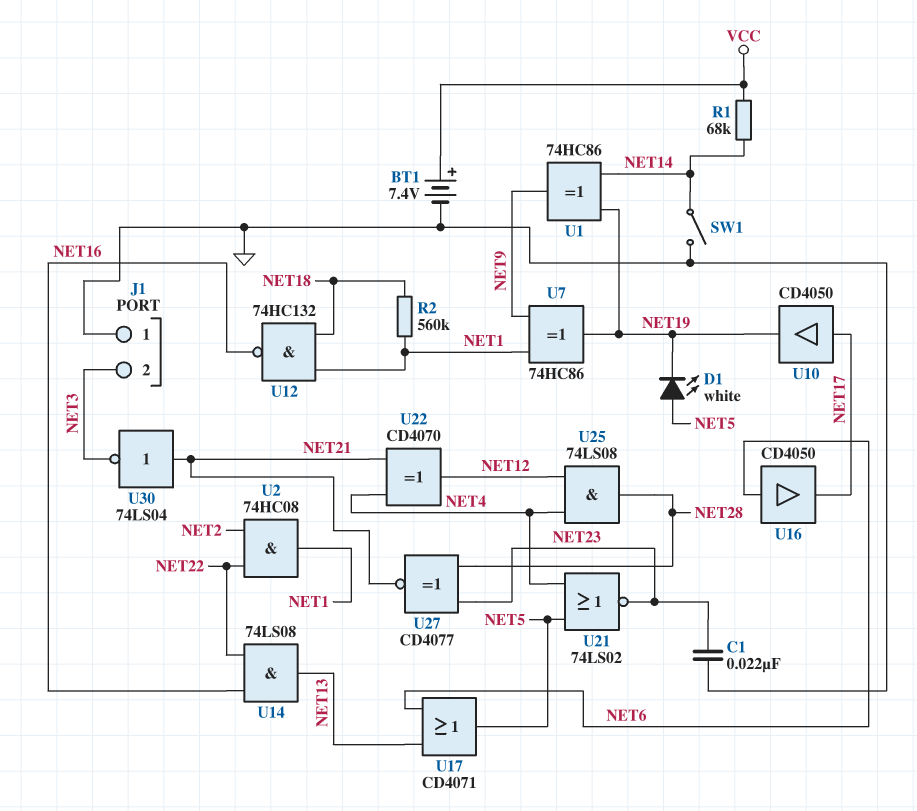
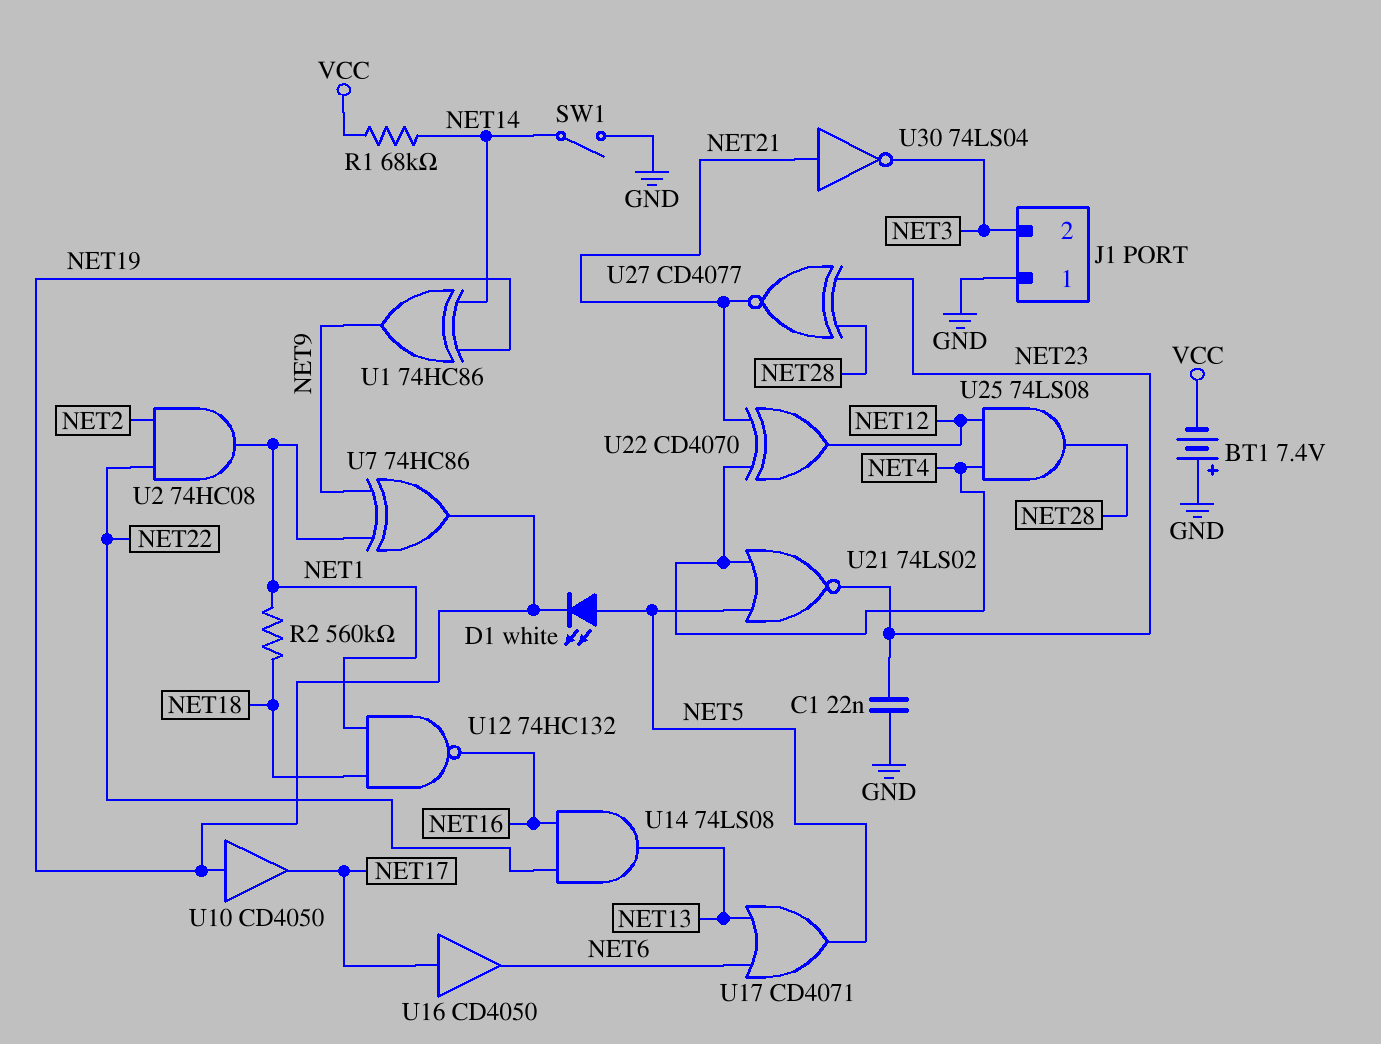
BT1: 7.4V (plus VCC, minus GND) -> 7.4V (plus GND, minus VCC)
U10: buffer CD4050 (in NET17, out NET19) -> buffer CD4050 (in NET19, out NET17)
U16: buffer CD4050 (in NET6, out NET17) -> buffer CD4050 (in NET17, out NET6)

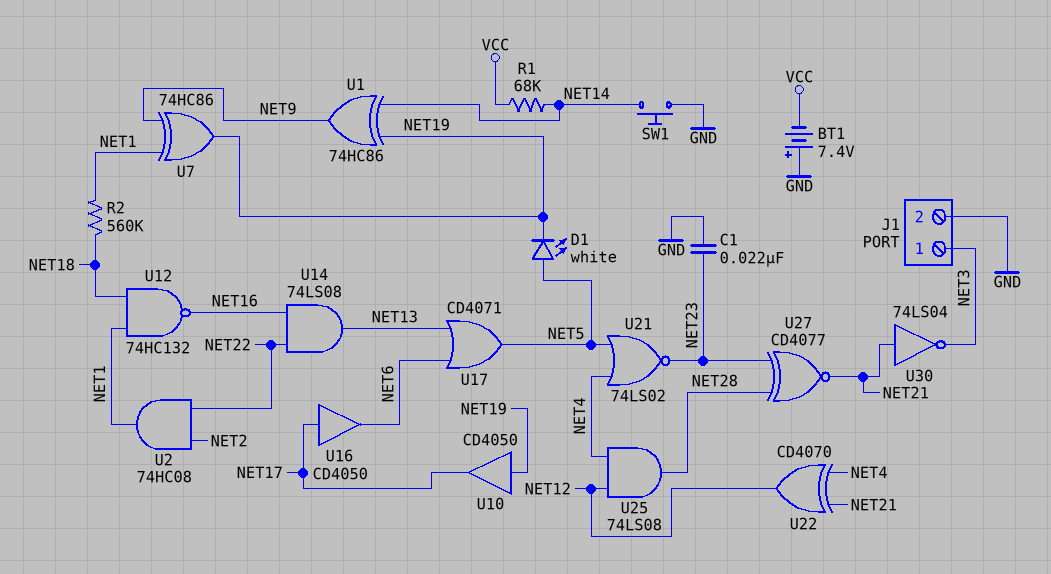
J1 pin 1: GND -> NET3
J1 pin 2: NET3 -> GND
SW1: switch (GND, NET14) -> button (GND, NET14)

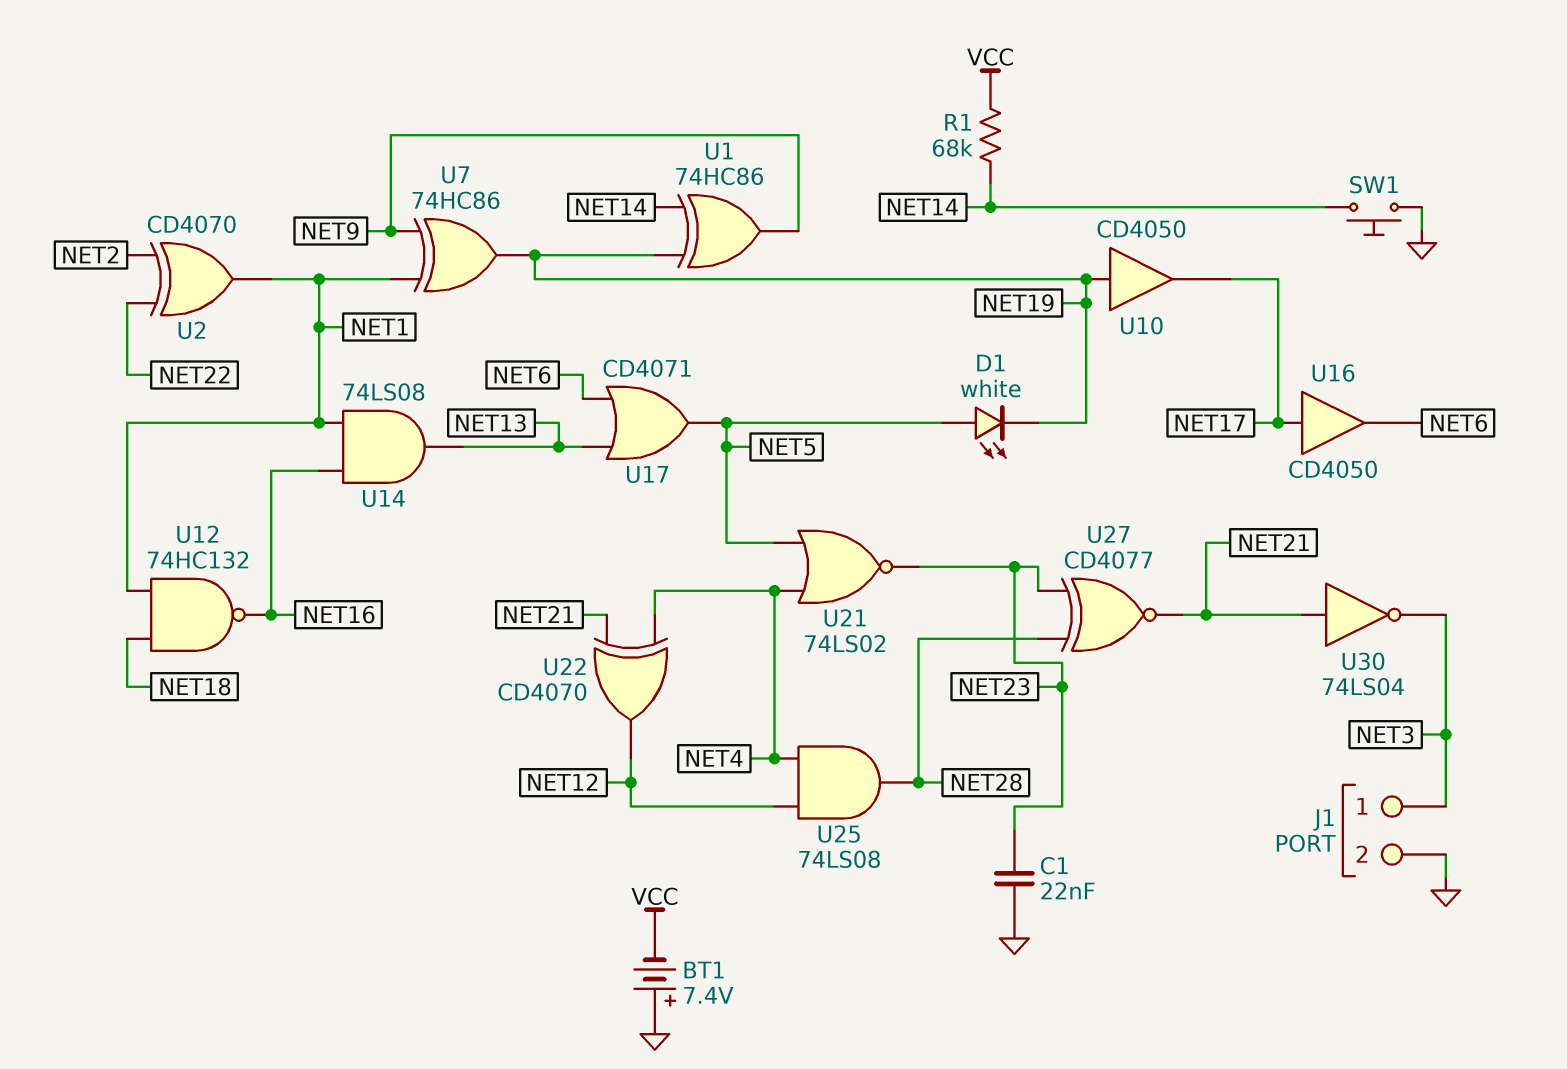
R2: 560k (NET1, NET18) -> none
U2: AND 74HC08 (in NET2, in NET22, out NET1) -> XOR CD4070 (in NET2, in NET22, out NET1)
U14: AND 74LS08 (in NET16, in NET22, out NET13) -> AND 74LS08 (in NET1, in NET16, out NET13)

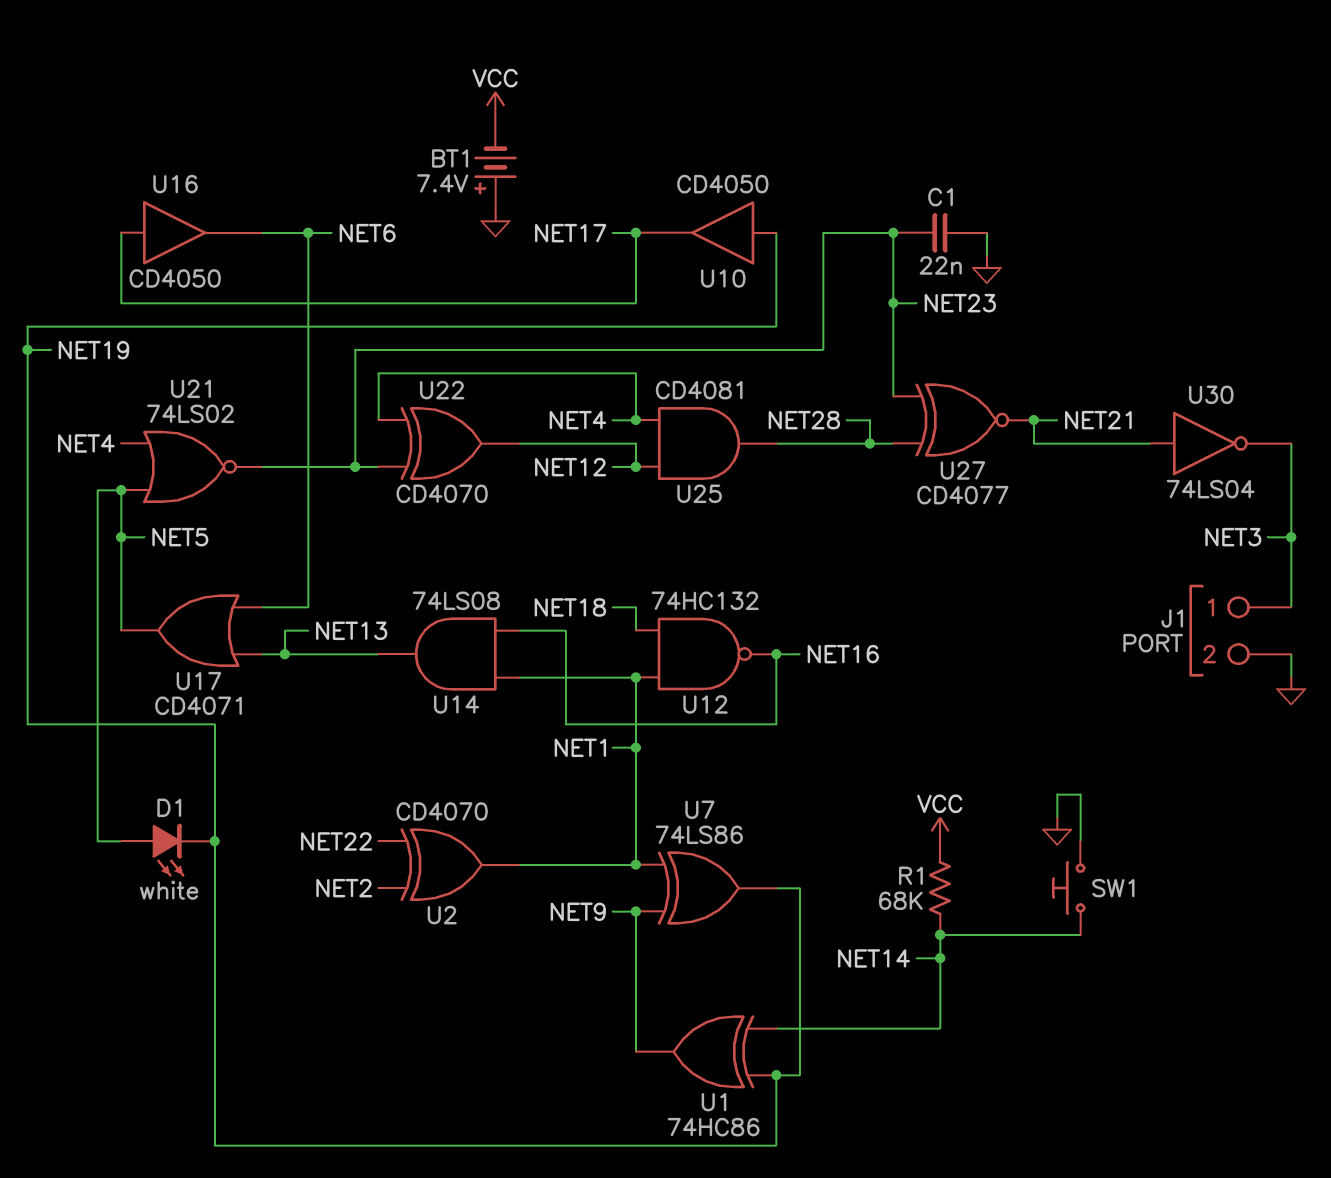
U7: XOR 74HC86 (in NET1, in NET9, out NET19) -> XOR 74LS86 (in NET1, in NET9, out NET19)
U22: XOR CD4070 (in NET4, in NET21, out NET12) -> XOR CD4070 (in NET4, in NET23, out NET12)
U25: AND 74LS08 (in NET4, in NET12, out NET28) -> AND CD4081 (in NET4, in NET12, out NET28)

